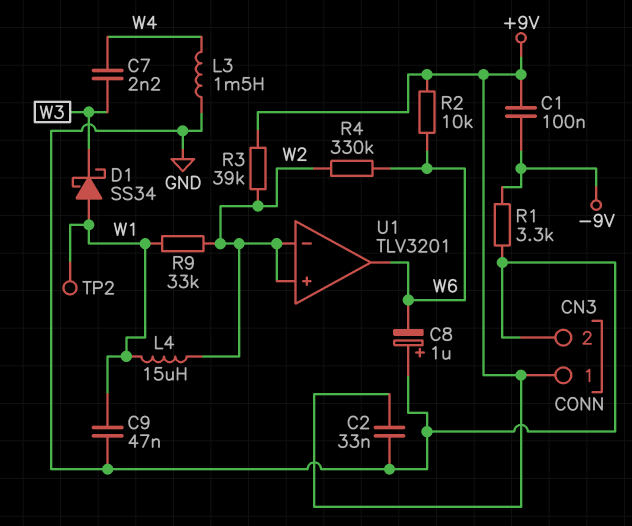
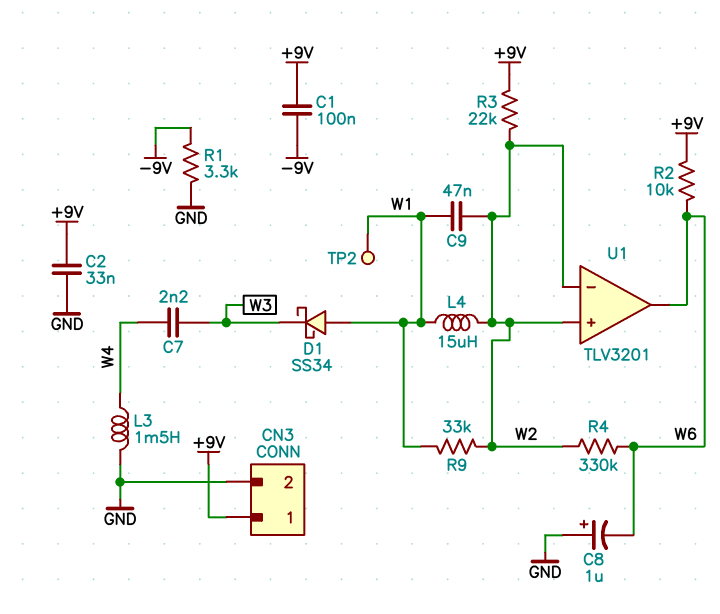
C9: 47nF (GND, W1) -> 47nF (W1, W2)
R3: 39k (+9V, W2) -> 22k (+9V, W2)

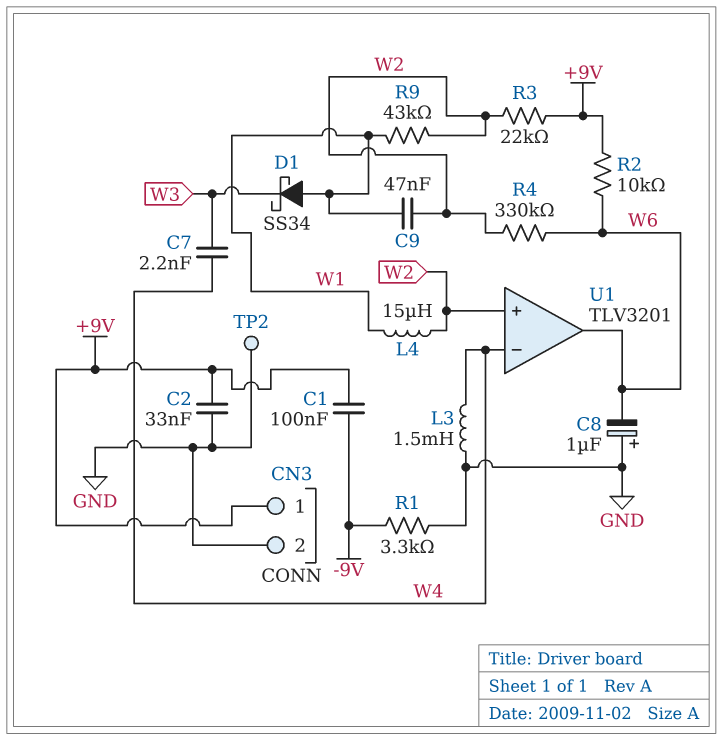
R9: 33k (W1, W2) -> 43k (W1, W2)
TP2: test point (W1) -> test point (GND)
U1 pin in-: W2 -> W4

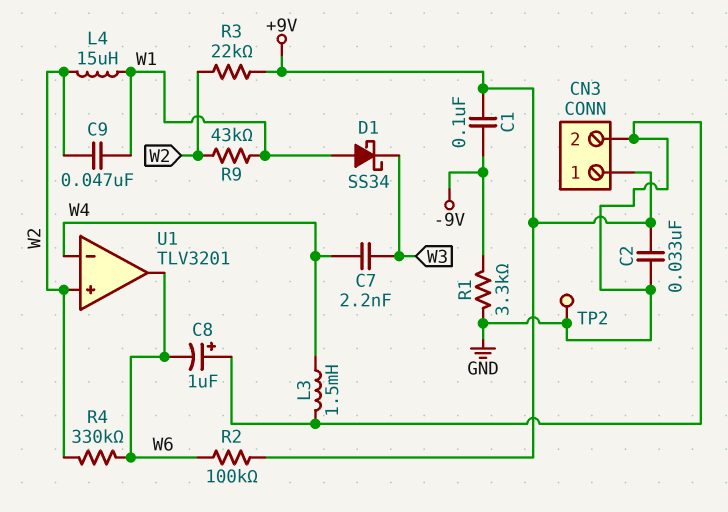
R2: 10k (+9V, W6) -> 100k (+9V, W6)

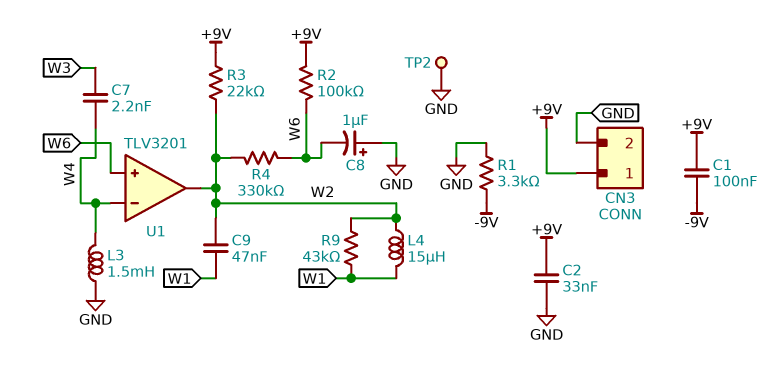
D1: schottky SS34 (A W1, K W3) -> none
U1 pin in+: W2 -> W6
U1 pin out: W6 -> W2

